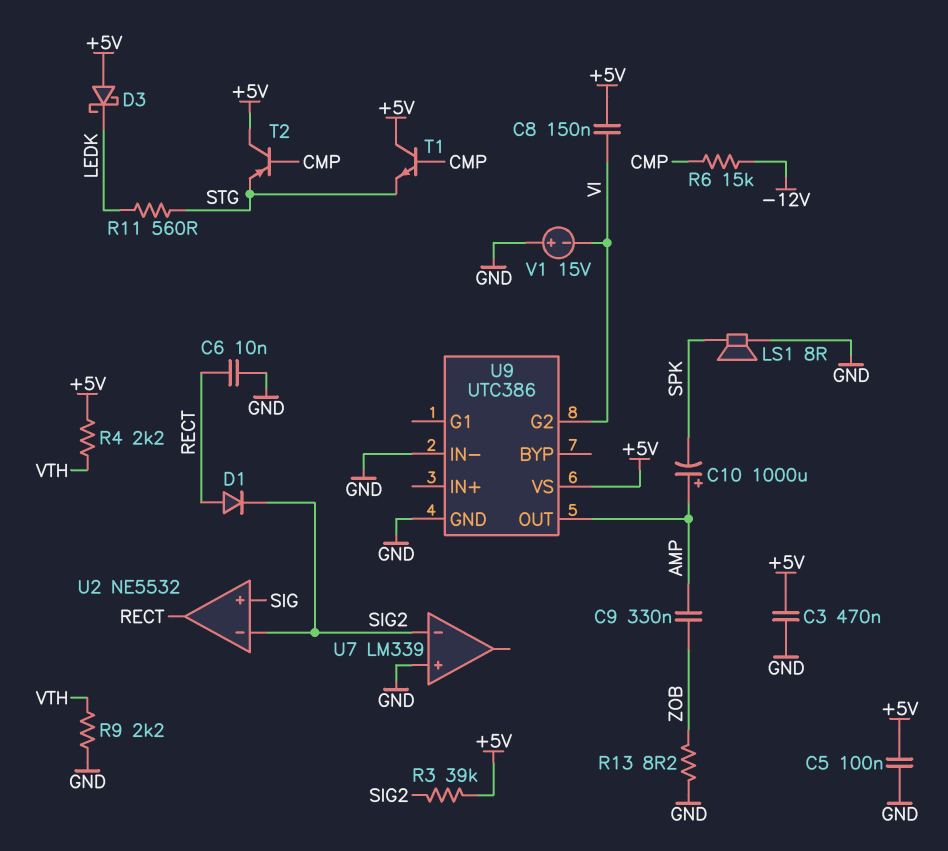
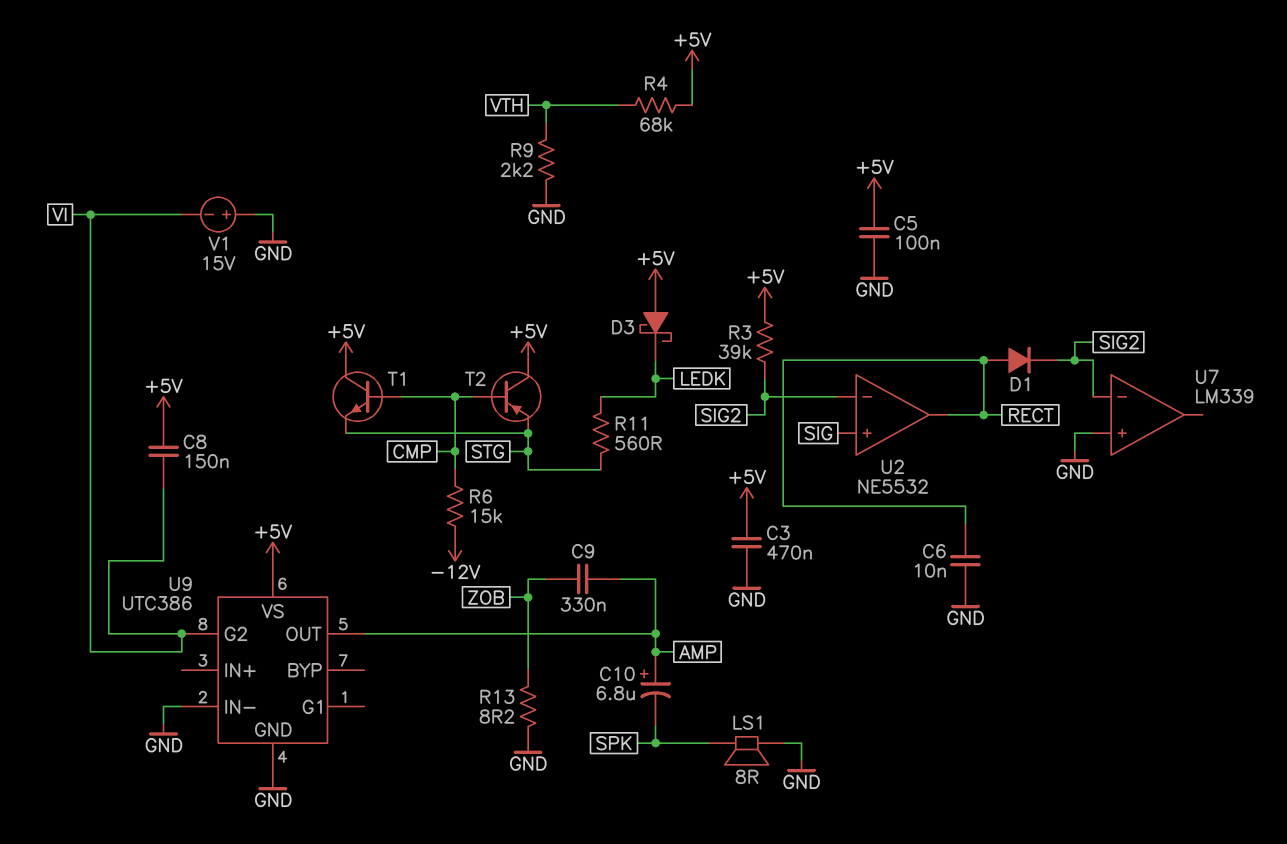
C10: 1000uF (plus AMP, minus SPK) -> 6.8uF (plus AMP, minus SPK)
R4: 2.2k (+5V, VTH) -> 68k (+5V, VTH)

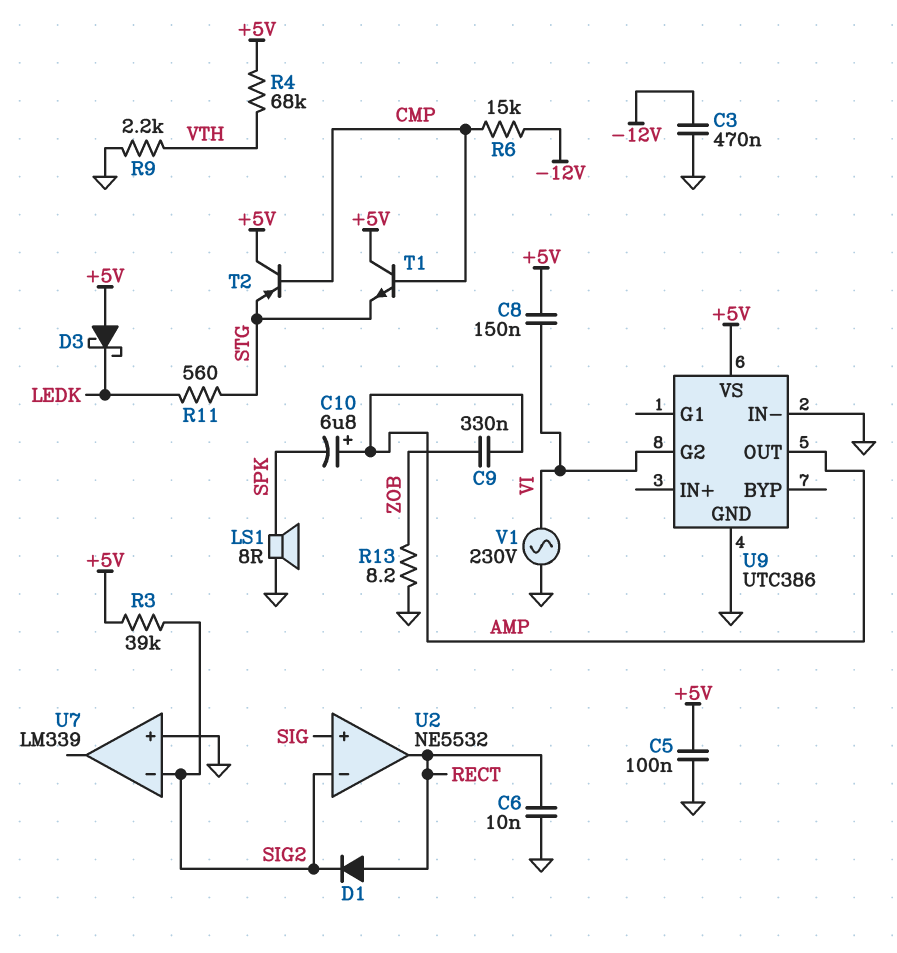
C3: 470nF (+5V, GND) -> 470nF (-12V, GND)
V1: 15V (plus GND, minus VI) -> AC 230V (GND, VI)

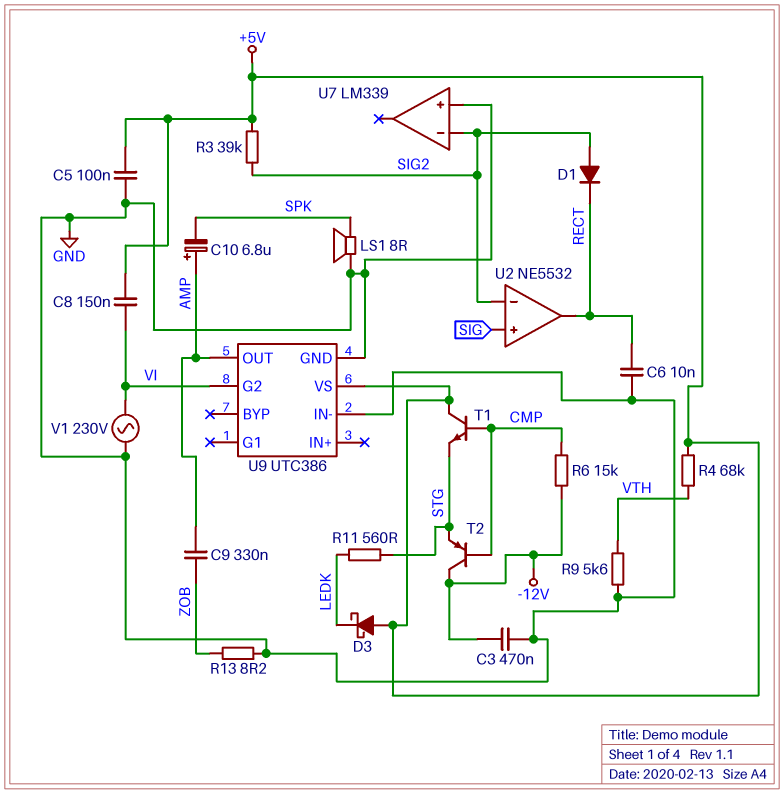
D1: diode (A RECT, K SIG2) -> diode (A SIG2, K RECT)
R9: 2.2k (GND, VTH) -> 5.6k (GND, VTH)
T2: PNP (B CMP, C +5V, E STG) -> PNP (B CMP, C -12V, E STG)

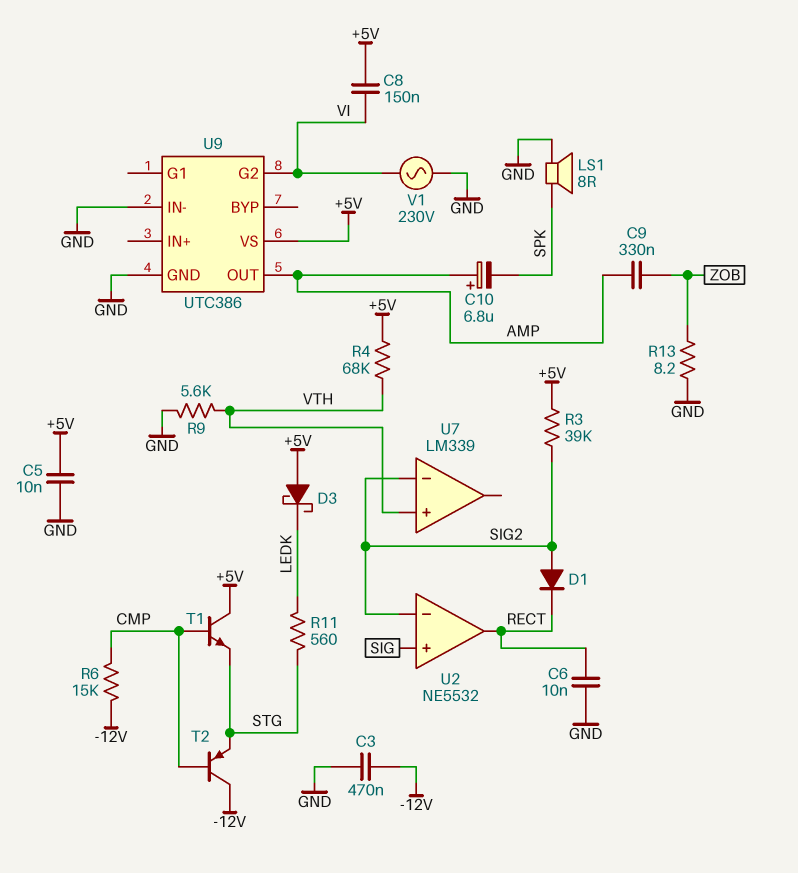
C5: 100nF (+5V, GND) -> 10nF (+5V, GND)
U7 pin in+: GND -> VTH

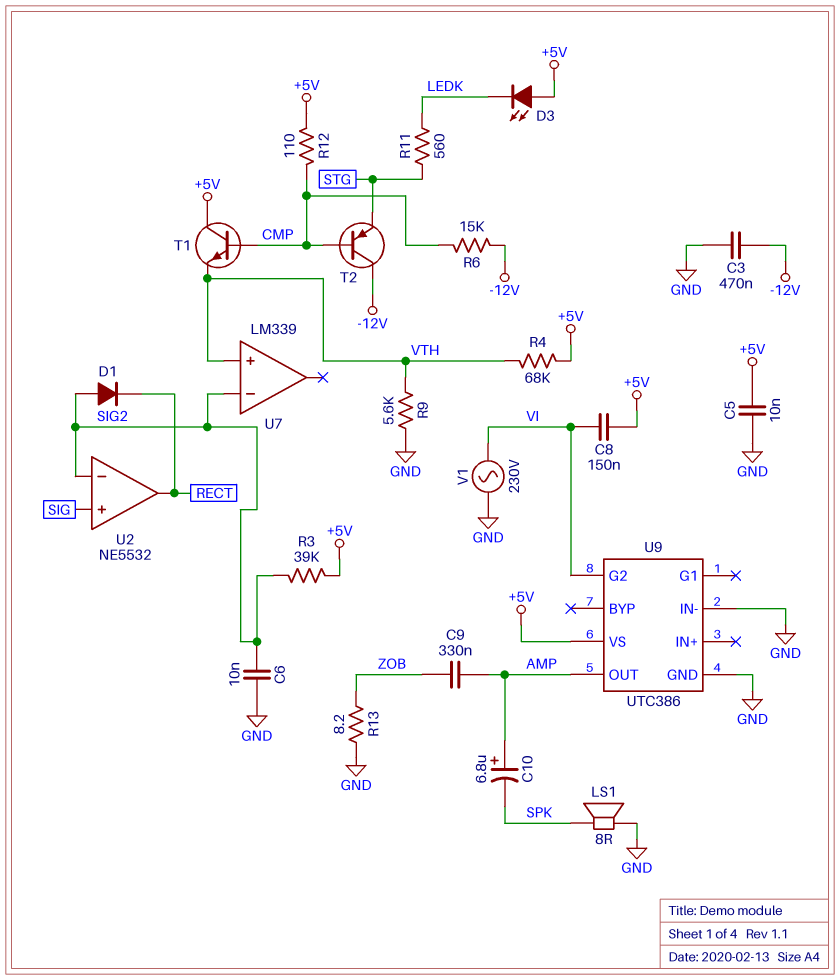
C6: 10nF (GND, RECT) -> 10nF (GND, SIG2)
D3: schottky (A +5V, K LEDK) -> LED (A +5V, K LEDK)
R12: none -> 110 (+5V, CMP)
T1: NPN (B CMP, C +5V, E STG) -> NPN (B CMP, C +5V, E VTH)

